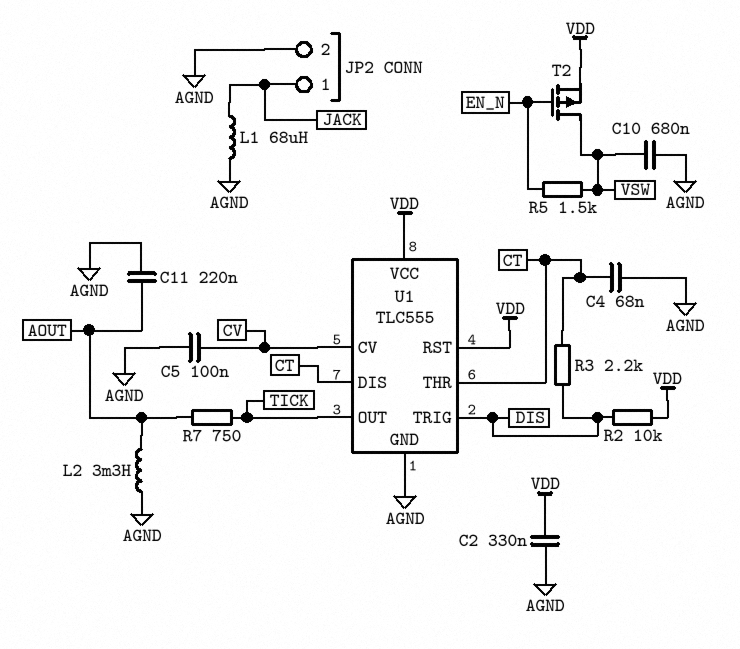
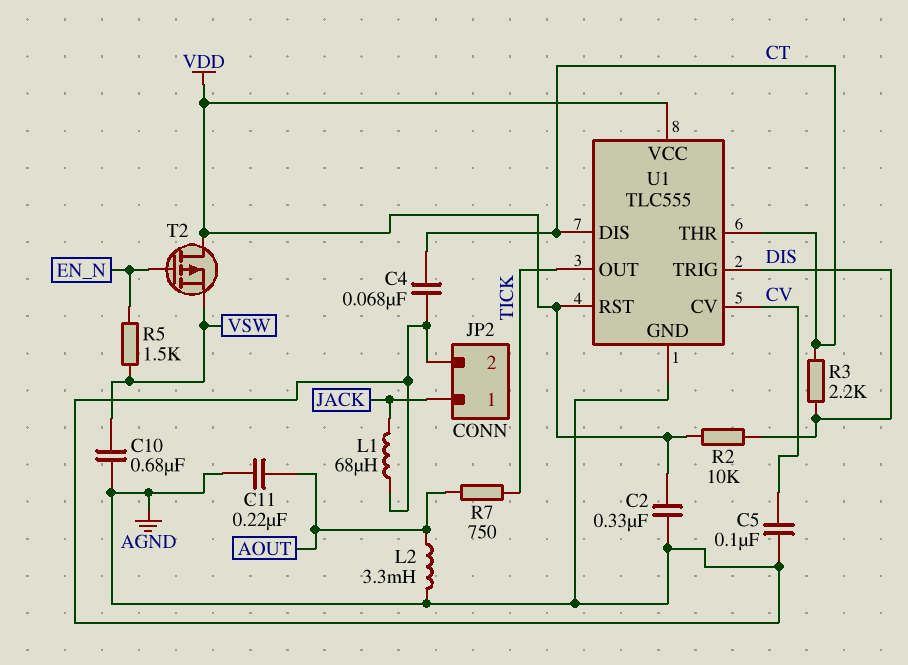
T2: PMOS (G EN_N, D VSW, S VDD) -> PMOS (G EN_N, D VDD, S VSW)

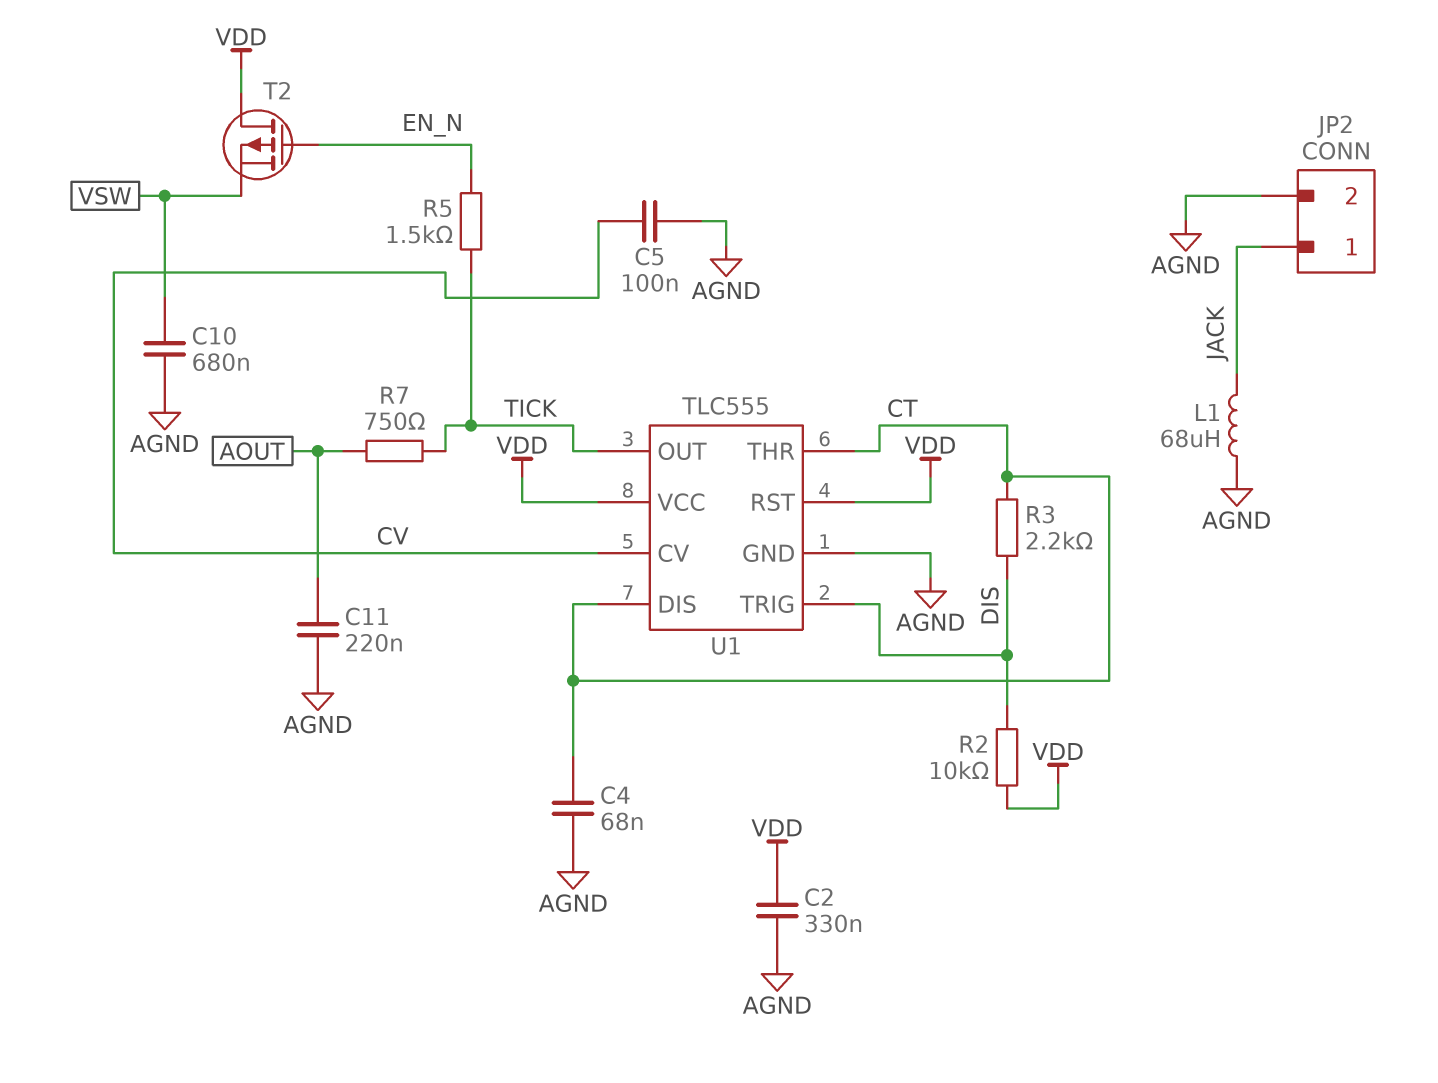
L2: 3.3mH (AGND, AOUT) -> none
R5: 1.5k (EN_N, VSW) -> 1.5k (EN_N, TICK)

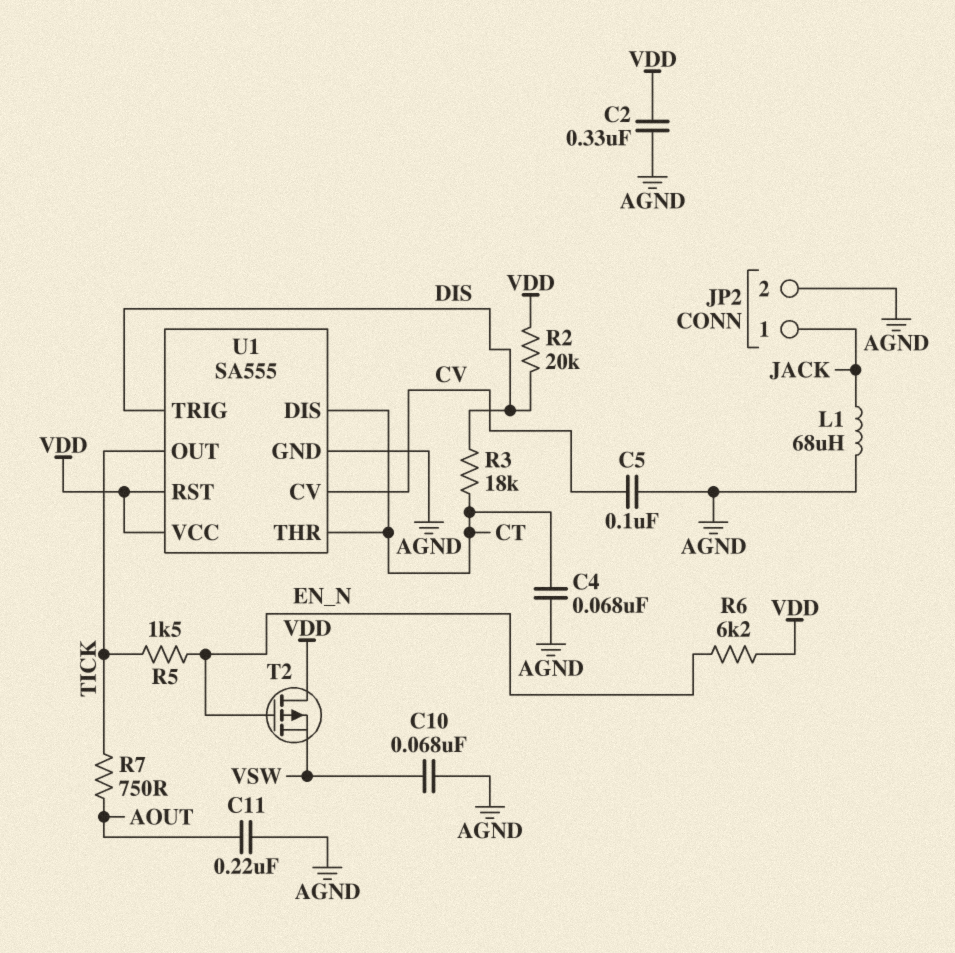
C10: 680nF (AGND, VSW) -> 68nF (AGND, VSW)
R2: 10k (DIS, VDD) -> 20k (DIS, VDD)
R3: 2.2k (CT, DIS) -> 18k (CT, DIS)
R6: none -> 6.2k (EN_N, VDD)
U1: TLC555 -> SA555

